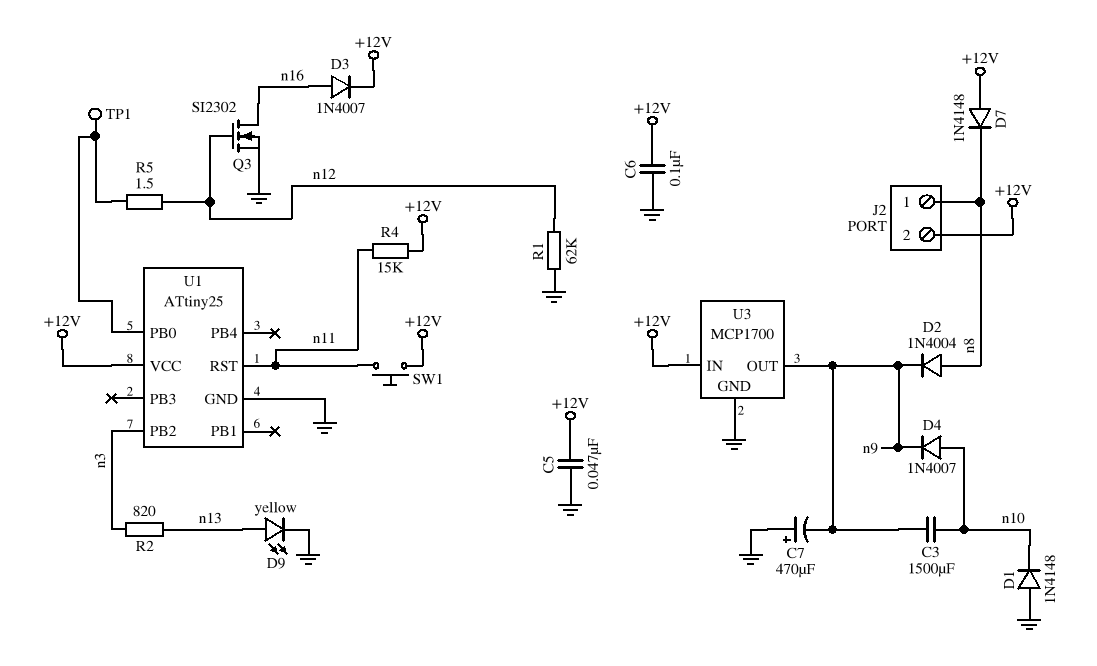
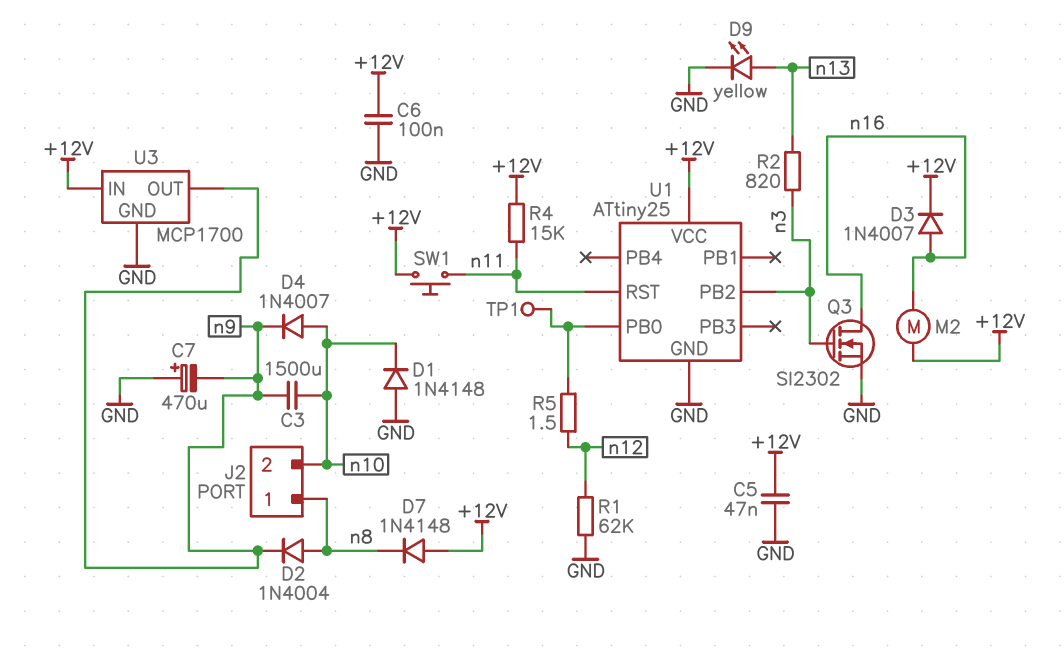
J2 pin 2: +12V -> n10
M2: none -> motor (+12V, n16)
Q3: NMOS SI2302 (G n12, D n16, S GND) -> NMOS SI2302 (G n3, D n16, S GND)

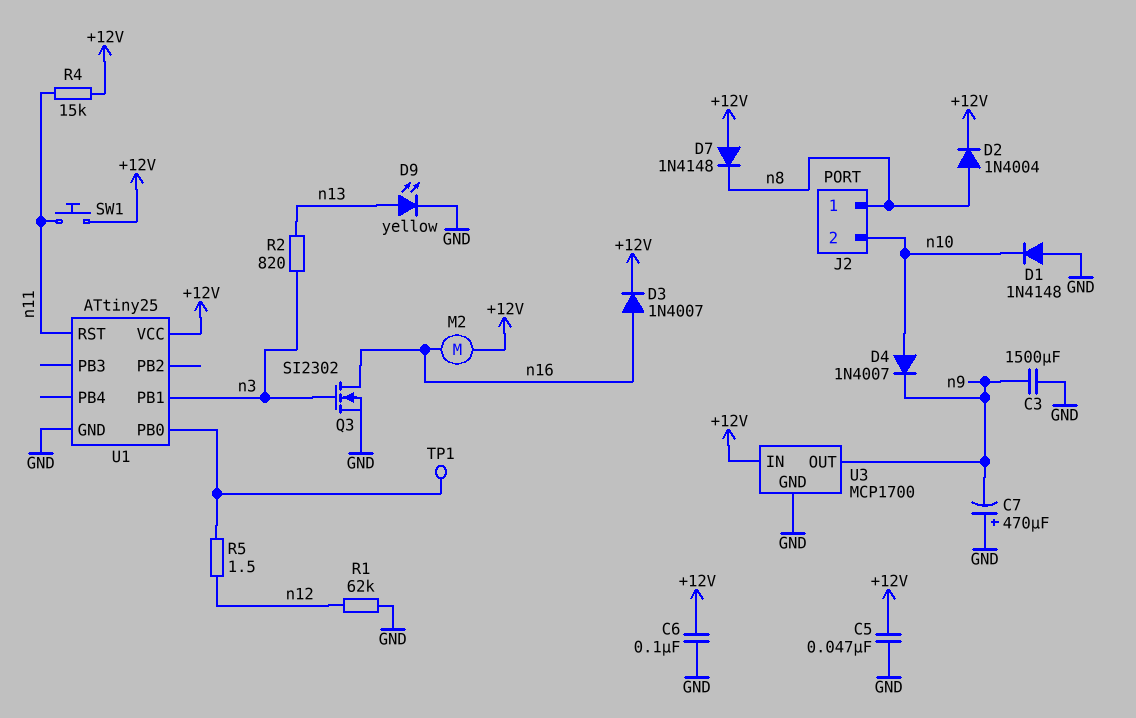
C3: 1500uF (n9, n10) -> 1500uF (GND, n9)
D2: diode 1N4004 (A n8, K n9) -> diode 1N4004 (A n8, K +12V)
U1 pin PB1: none -> n3
U1 pin PB2: n3 -> none

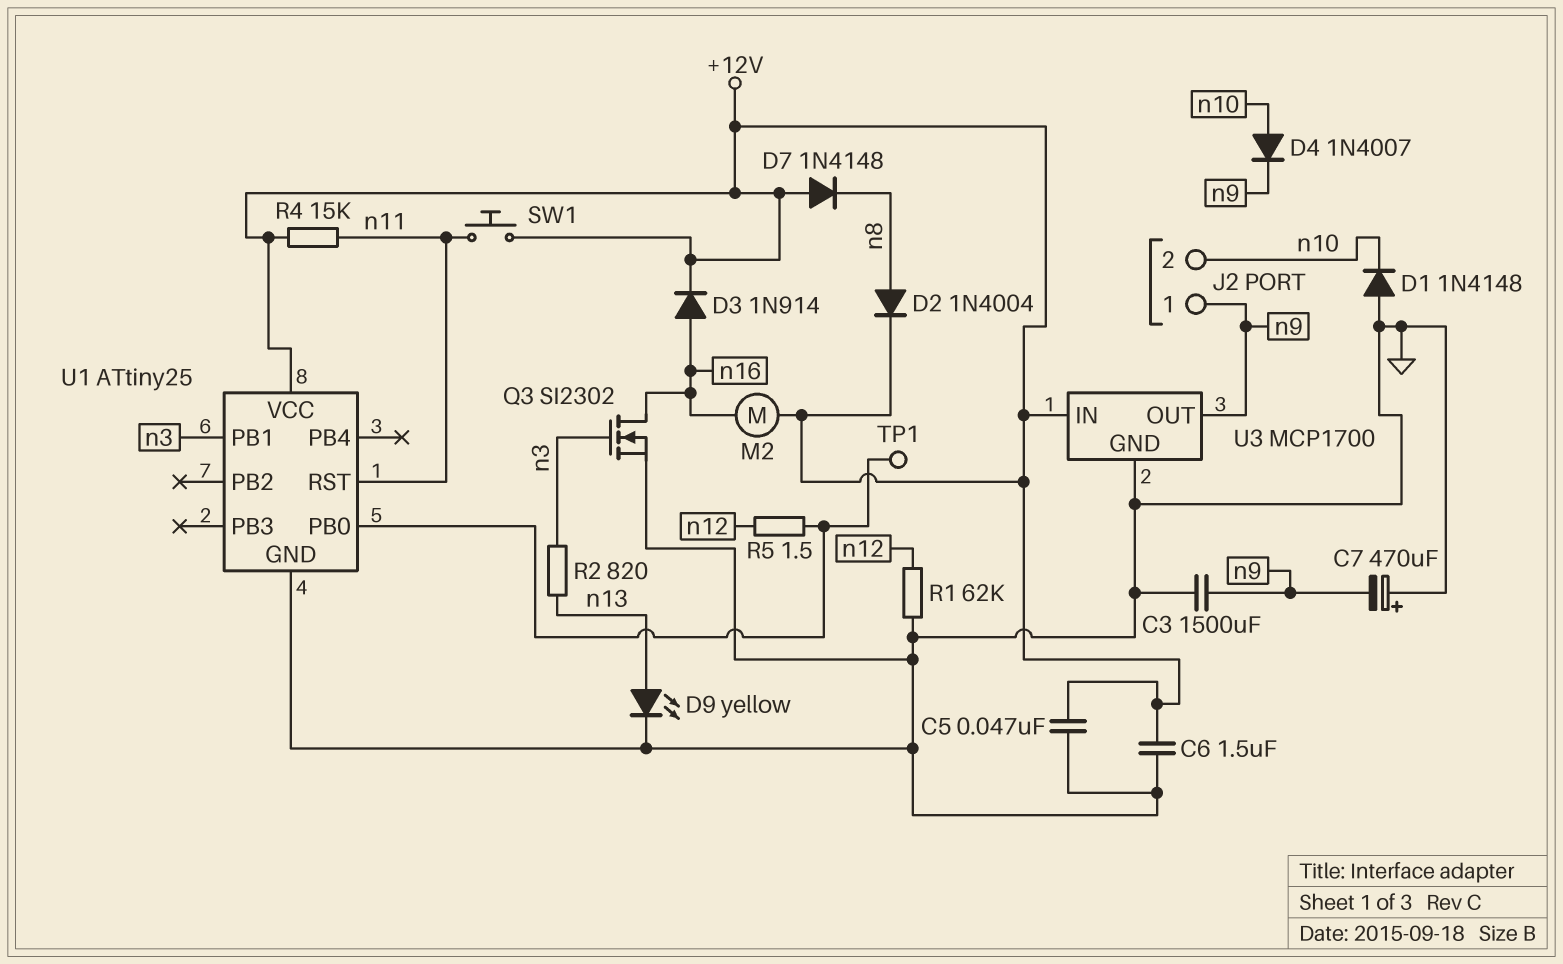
C6: 100nF (+12V, GND) -> 1.5uF (+12V, GND)
D3: diode 1N4007 (A n16, K +12V) -> diode 1N914 (A n16, K +12V)
J2 pin 1: n8 -> n9

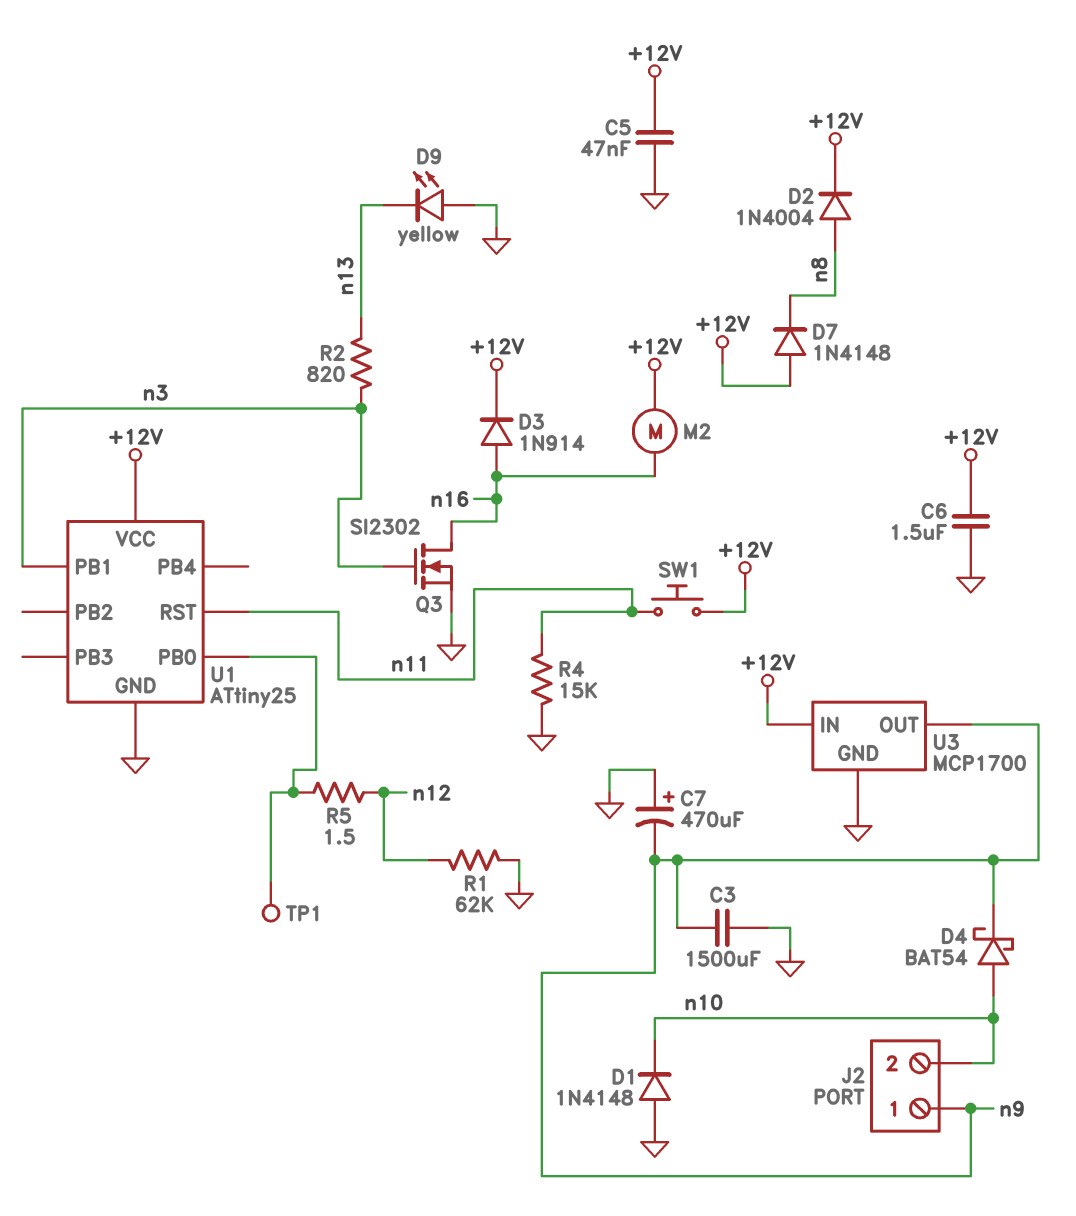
D4: diode 1N4007 (A n10, K n9) -> schottky BAT54 (A n10, K n9)
D9: LED yellow (A n13, K GND) -> LED yellow (A GND, K n13)
R4: 15k (+12V, n11) -> 15k (GND, n11)

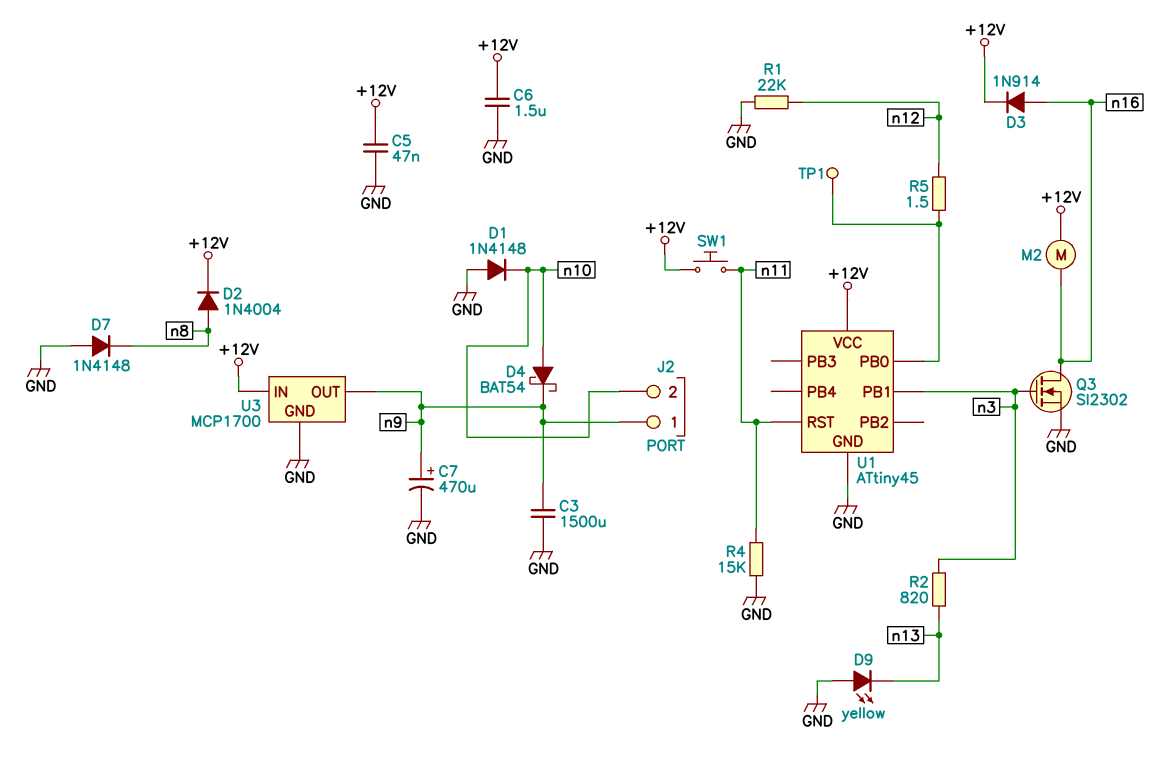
C7: 470uF (plus GND, minus n9) -> 470uF (plus n9, minus GND)
D7: diode 1N4148 (A +12V, K n8) -> diode 1N4148 (A GND, K n8)
R1: 62k (GND, n12) -> 22k (GND, n12)
U1: ATtiny25 -> ATtiny45

